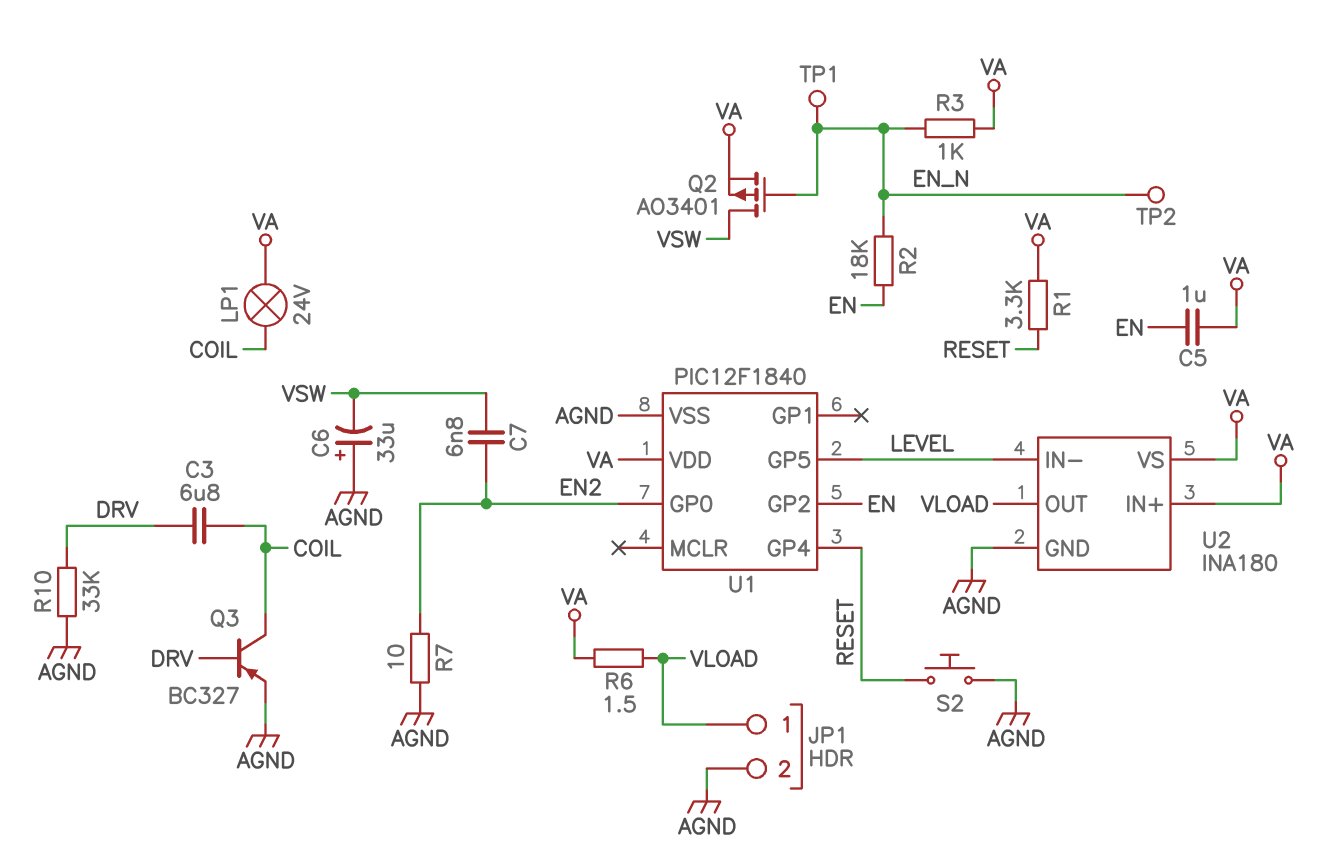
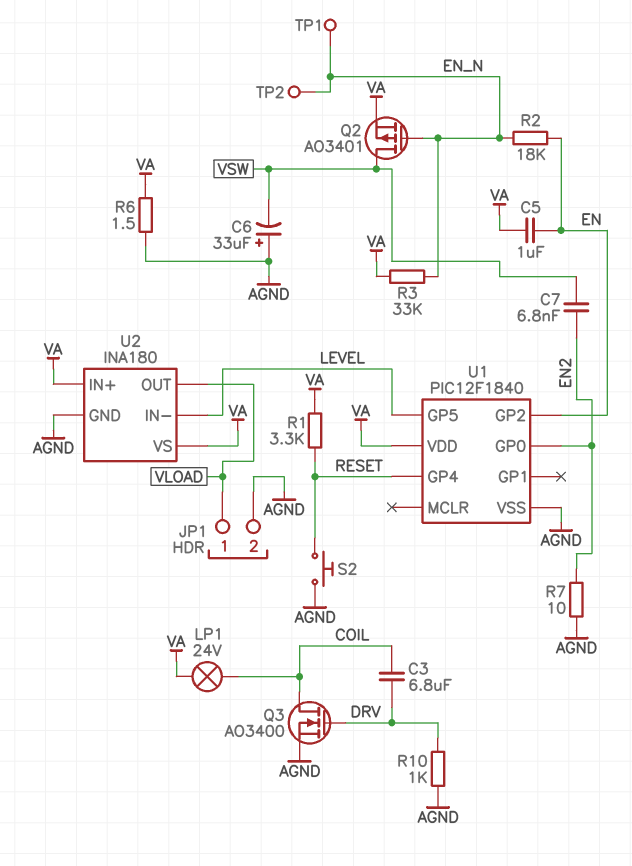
Q3: PNP BC327 (B DRV, C COIL, E AGND) -> NMOS AO3400 (G DRV, D COIL, S AGND)
R3: 1k (EN_N, VA) -> 33k (EN_N, VA)
R6: 1.5 (VA, VLOAD) -> 1.5 (AGND, VA)
R10: 33k (AGND, DRV) -> 1k (AGND, DRV)

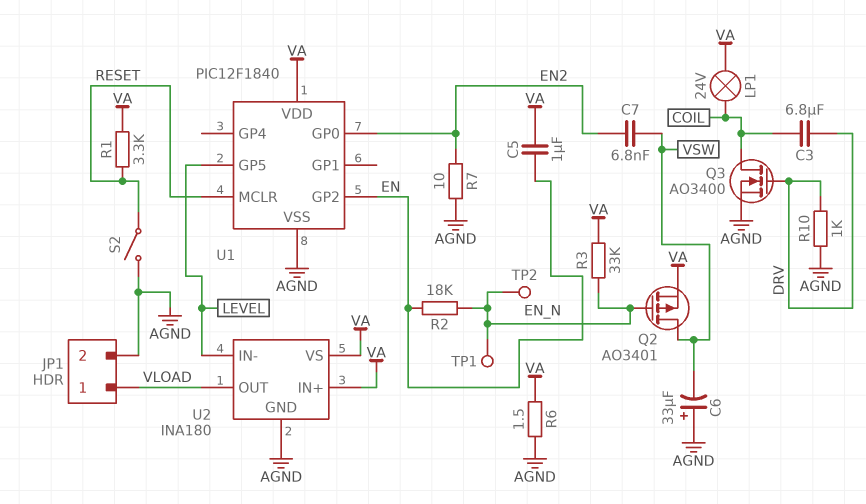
S2: button (AGND, RESET) -> switch (AGND, RESET)
U1 pin GP4: RESET -> none
U1 pin MCLR: none -> RESET

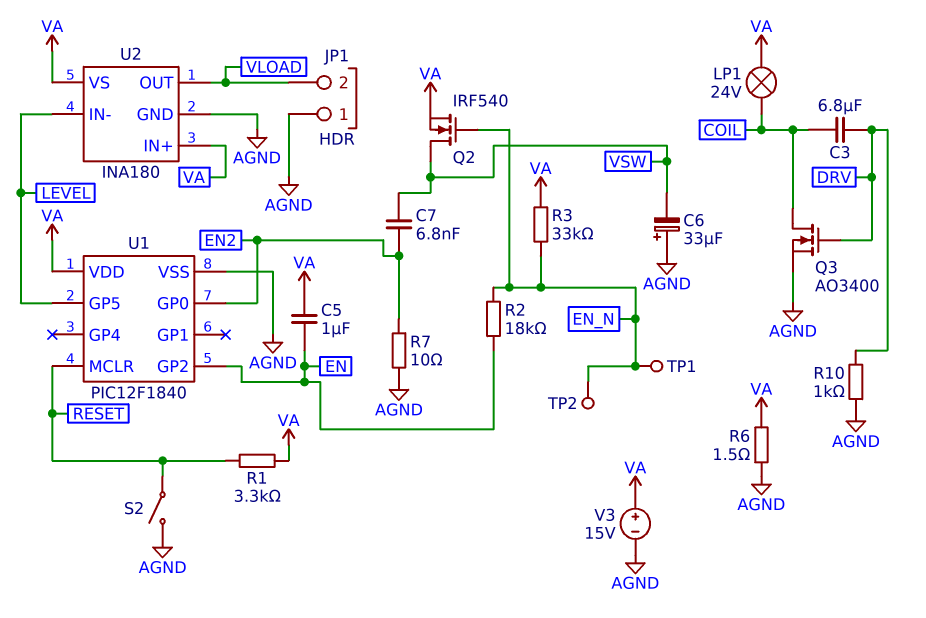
JP1 pin 1: VLOAD -> AGND
JP1 pin 2: AGND -> VLOAD
Q2: PMOS AO3401 (G EN_N, D VSW, S VA) -> NMOS IRF540 (G EN_N, D VSW, S VA)
V3: none -> 15V (plus VA, minus AGND)

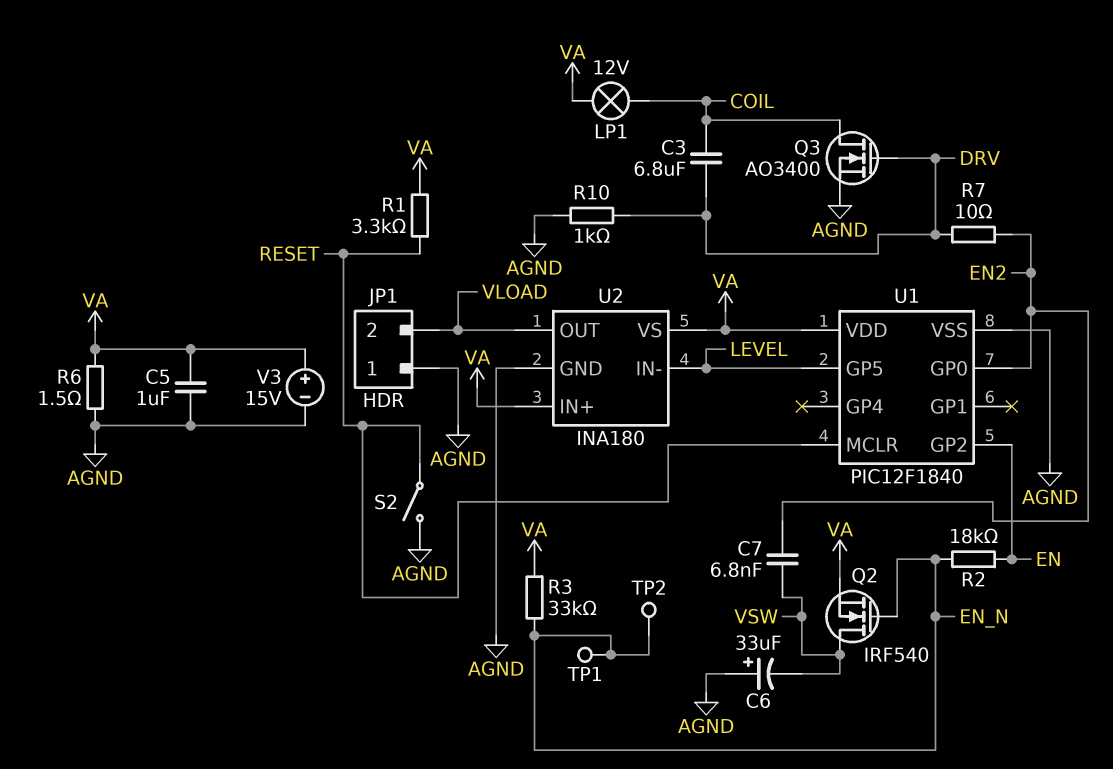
C5: 1uF (EN, VA) -> 1uF (AGND, VA)
LP1: lamp 24V (COIL, VA) -> lamp 12V (COIL, VA)
R7: 10 (AGND, EN2) -> 10 (DRV, EN2)

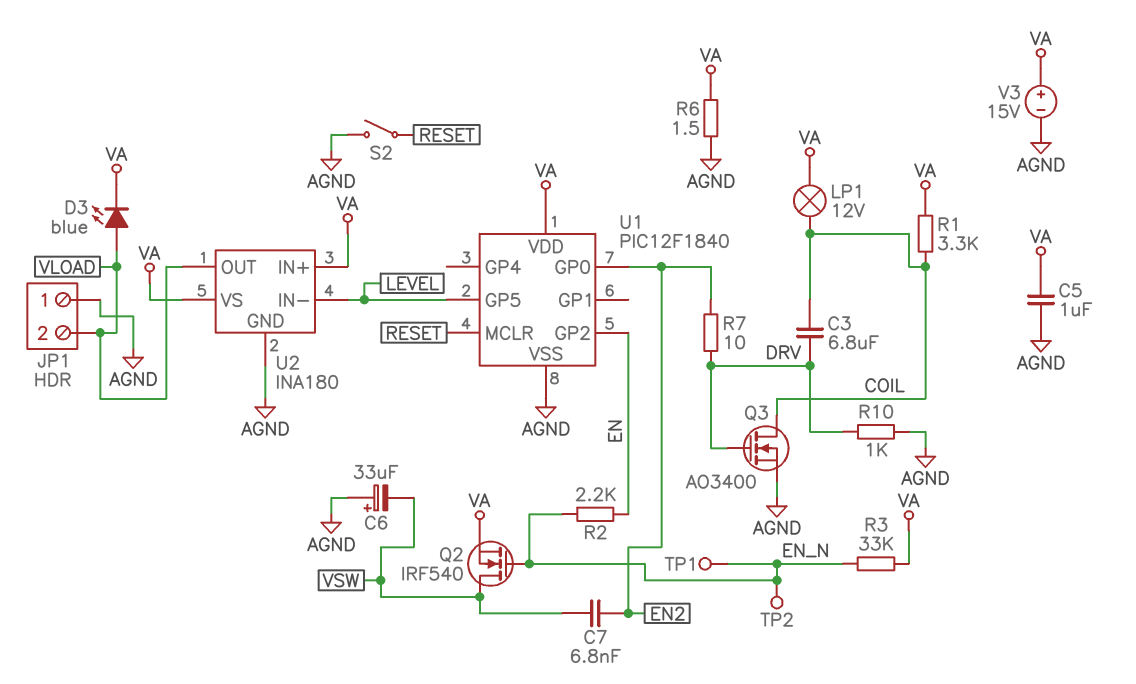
D3: none -> LED blue (A VLOAD, K VA)
R1: 3.3k (RESET, VA) -> 3.3k (COIL, VA)
R2: 18k (EN, EN_N) -> 2.2k (EN, EN_N)

